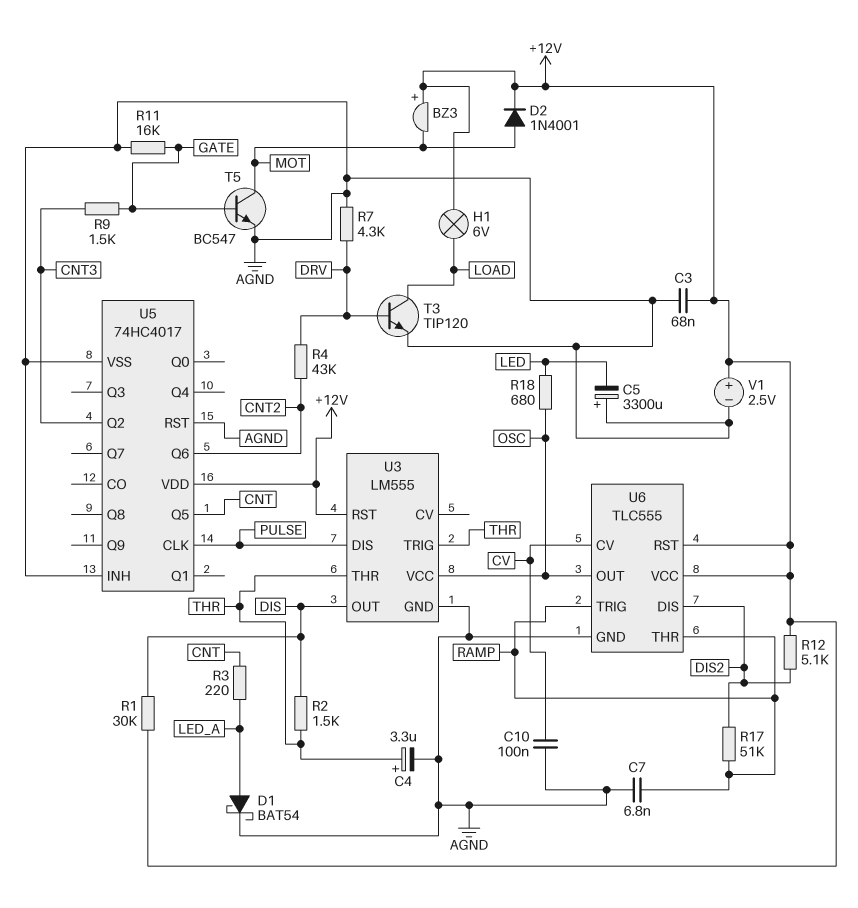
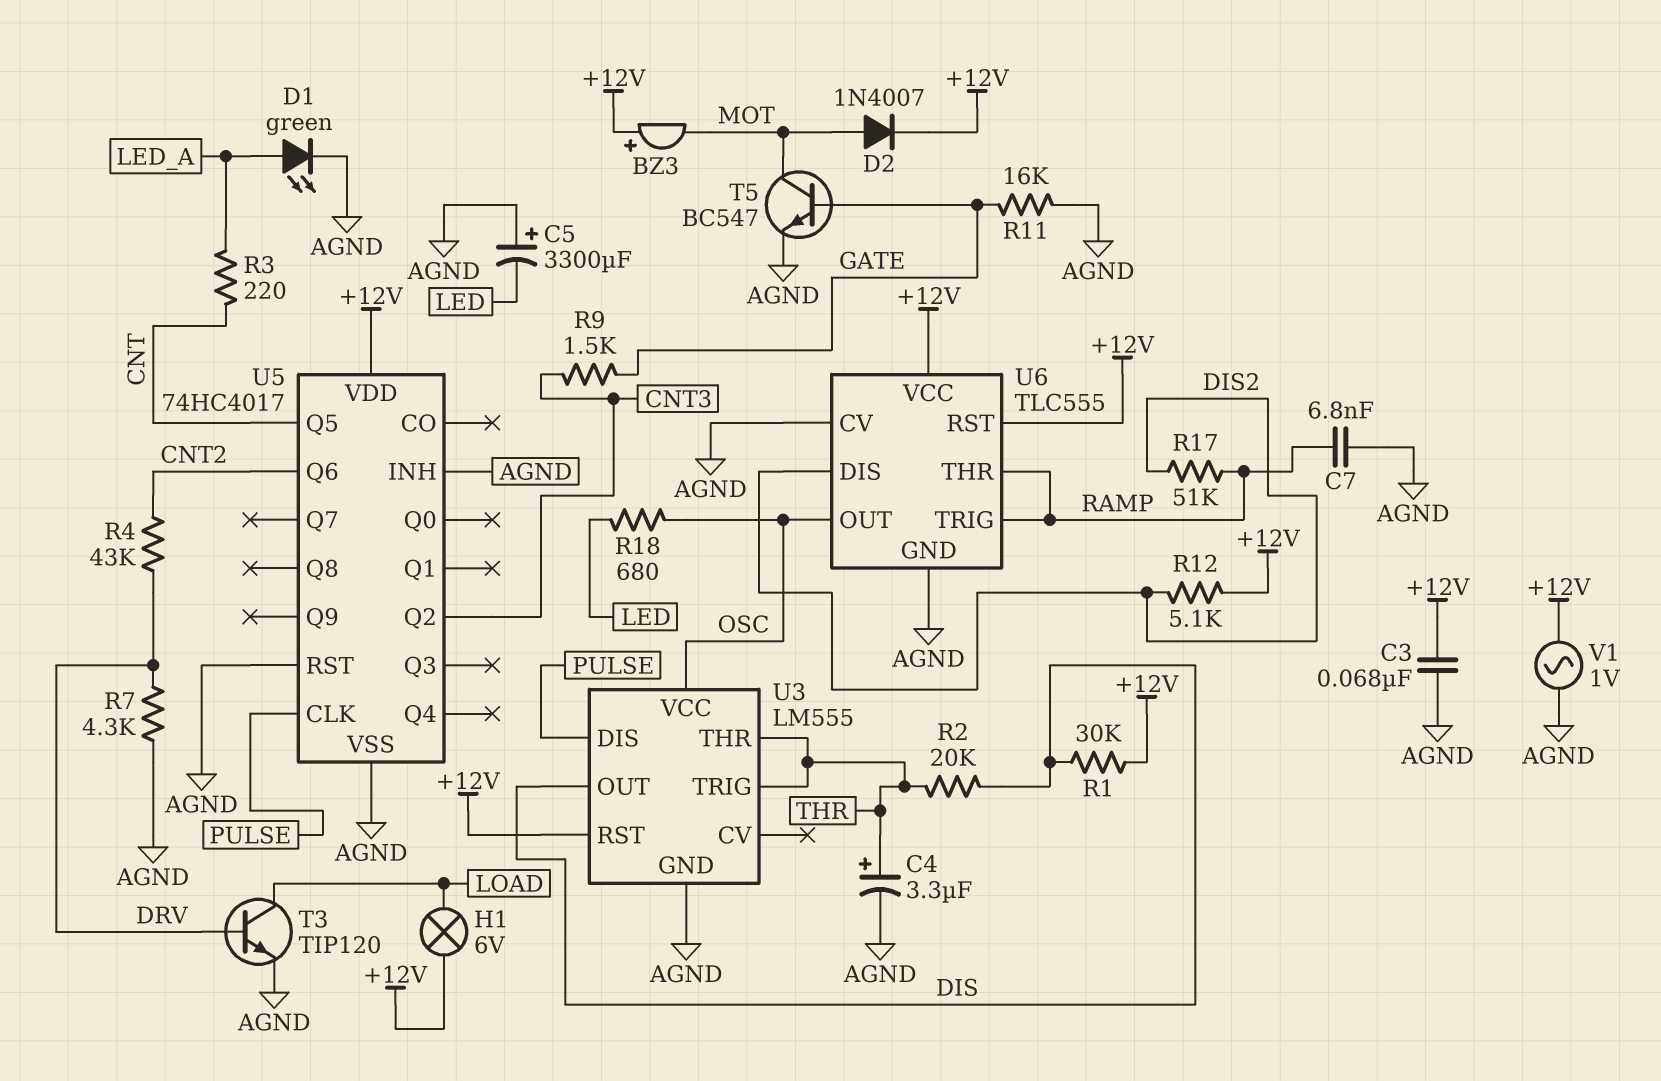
C10: 100nF (AGND, CV) -> none
D1: schottky BAT54 (A LED_A, K AGND) -> LED green (A LED_A, K AGND)
D2: diode 1N4001 (A MOT, K +12V) -> diode 1N4007 (A MOT, K +12V)
R2: 1.5k (DIS, THR) -> 20k (DIS, THR)
U6 pin CV: CV -> AGND
V1: 2.5V (plus +12V, minus AGND) -> AC 1V (+12V, AGND)

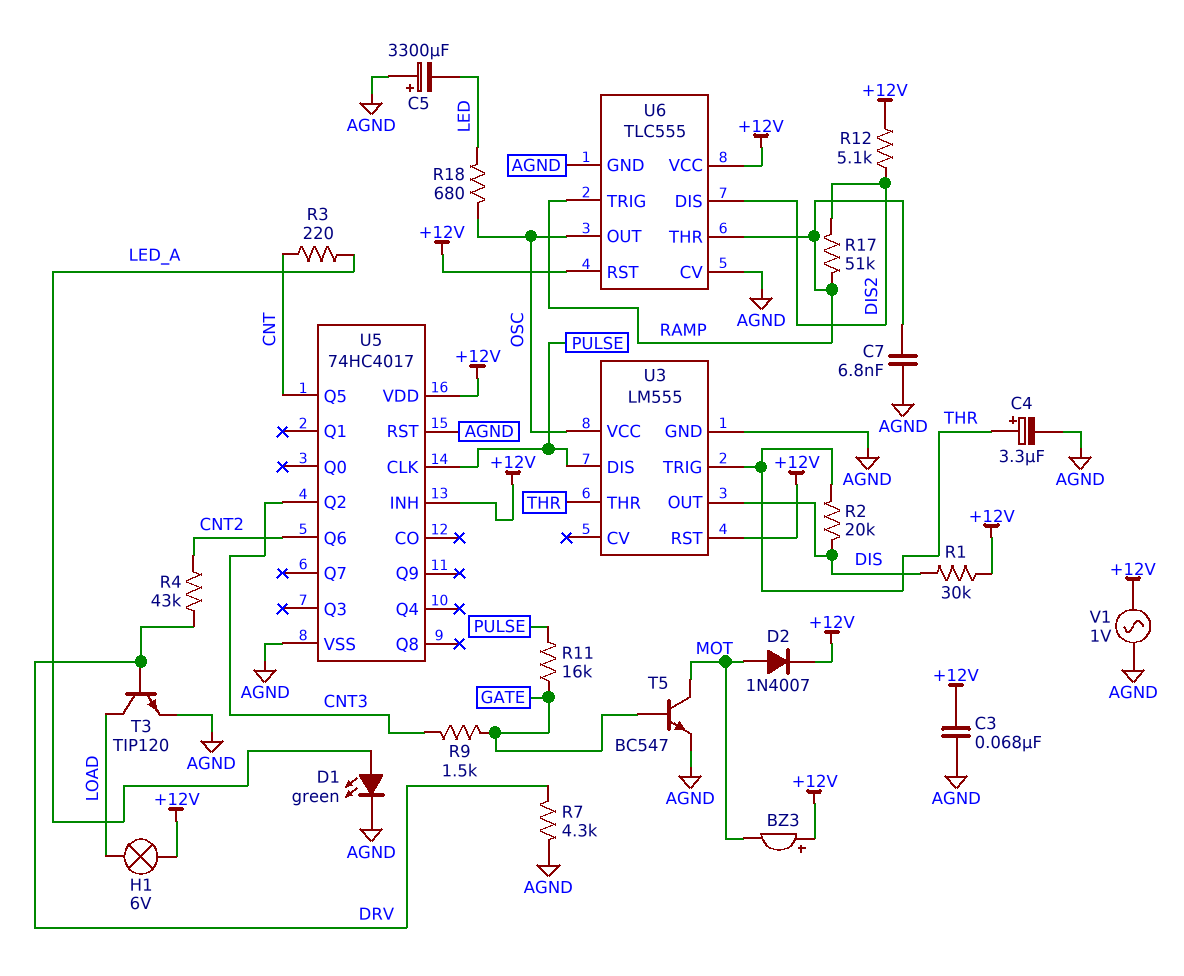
R11: 16k (AGND, GATE) -> 16k (GATE, PULSE)
U5 pin INH: AGND -> +12V

